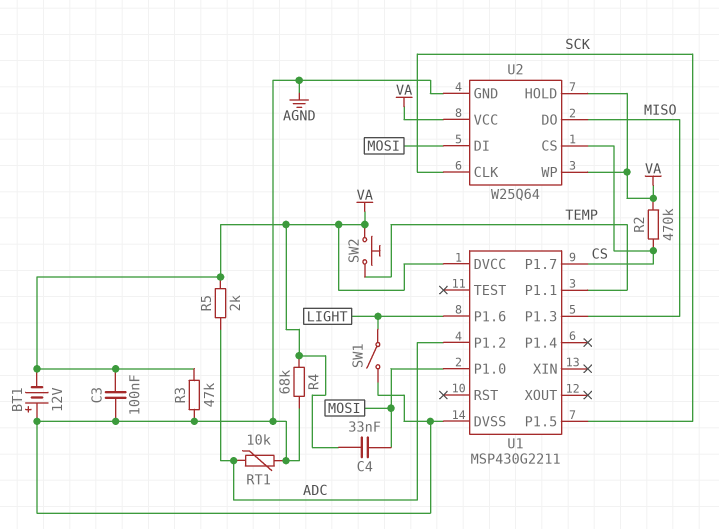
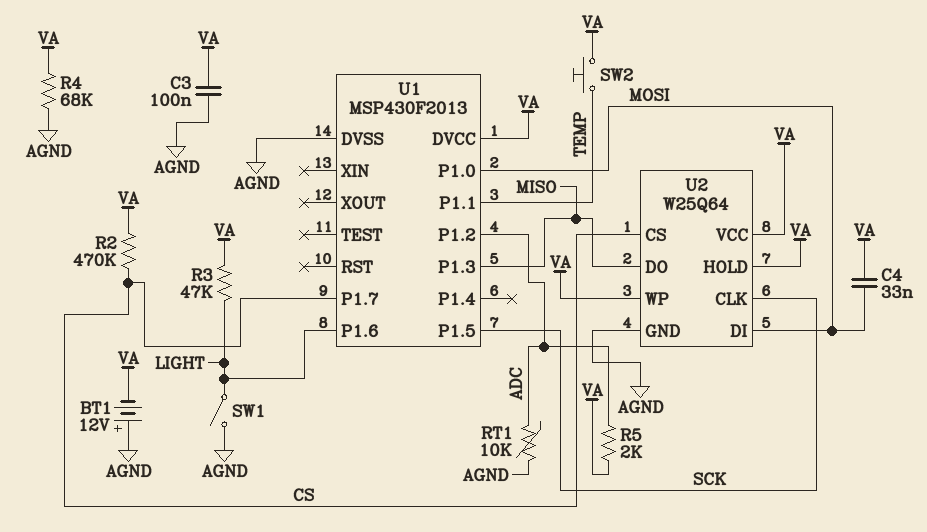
R3: 47k (AGND, VA) -> 47k (LIGHT, VA)
U1: MSP430G2211 -> MSP430F2013

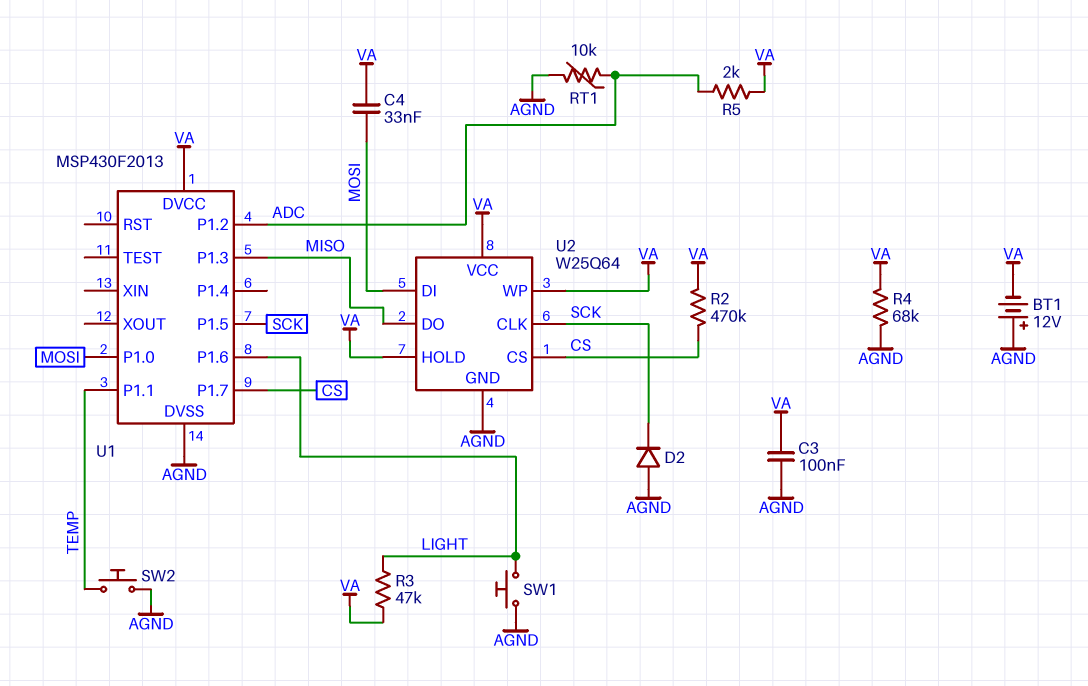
D2: none -> diode (A AGND, K SCK)
SW1: switch (AGND, LIGHT) -> button (AGND, LIGHT)
SW2: button (TEMP, VA) -> button (AGND, TEMP)

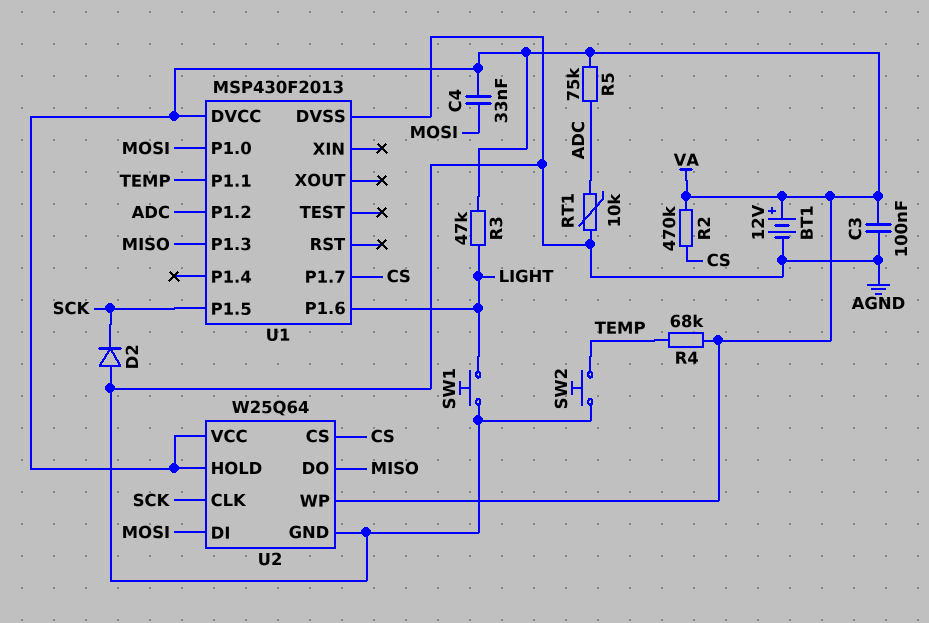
BT1: 12V (plus AGND, minus VA) -> 12V (plus VA, minus AGND)
R4: 68k (AGND, VA) -> 68k (TEMP, VA)
R5: 2k (ADC, VA) -> 75k (ADC, VA)

